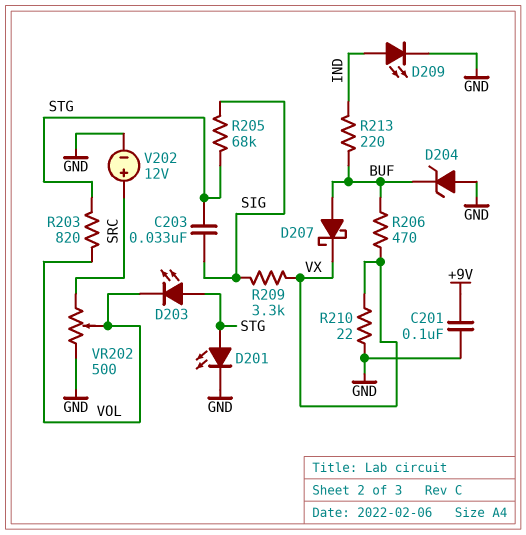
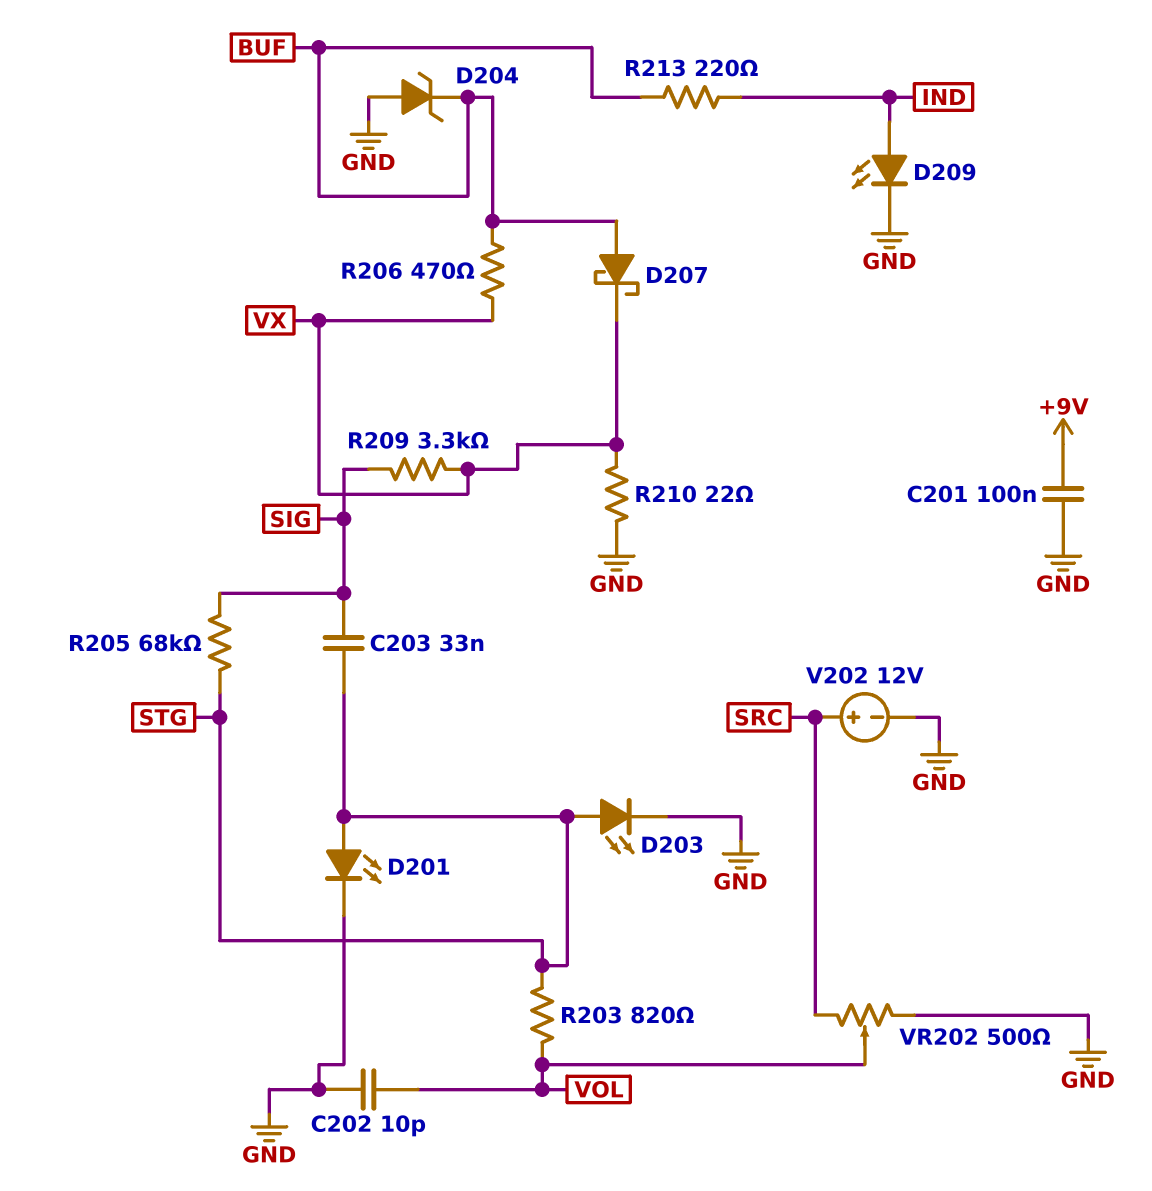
C202: none -> 10pF (GND, VOL)
D203: LED (A STG, K VOL) -> LED (A STG, K GND)

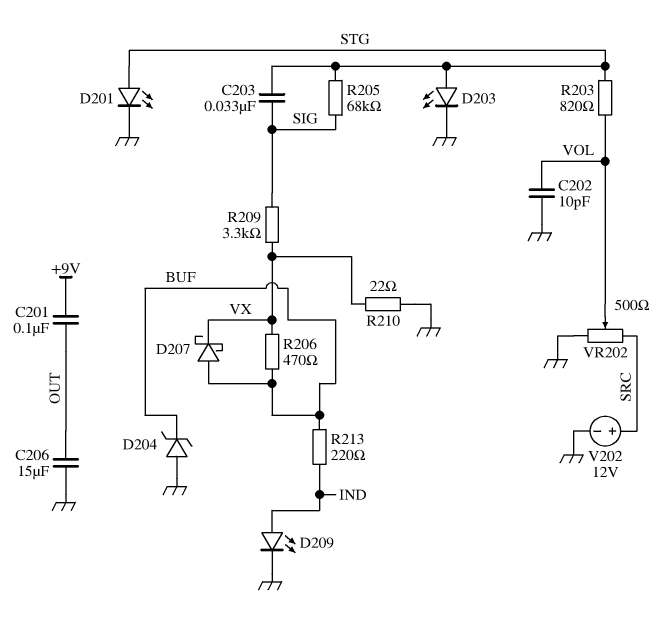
C201: 100nF (+9V, GND) -> 100nF (+9V, OUT)
C206: none -> 15uF (GND, OUT)

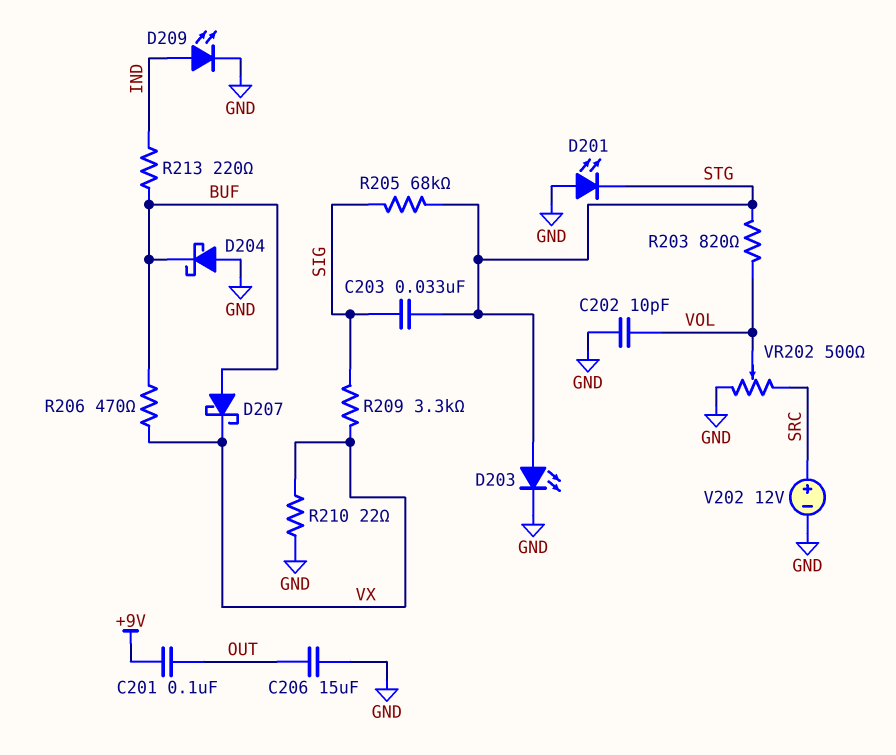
D201: LED (A STG, K GND) -> LED (A GND, K STG)
D204: zener (A GND, K BUF) -> schottky (A GND, K BUF)

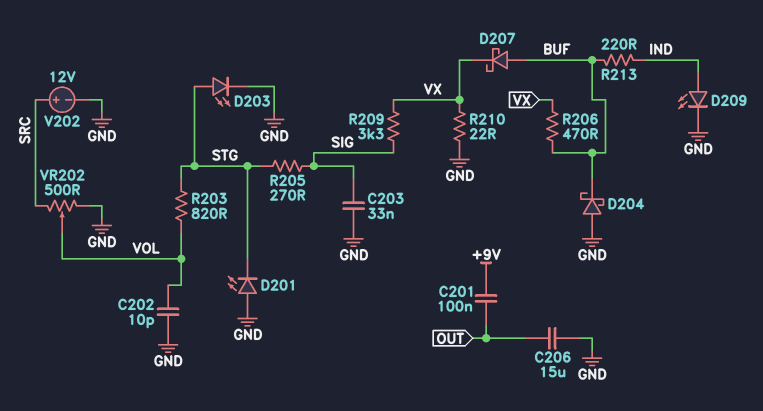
C203: 33nF (SIG, STG) -> 33nF (GND, SIG)
R205: 68k (SIG, STG) -> 270 (SIG, STG)

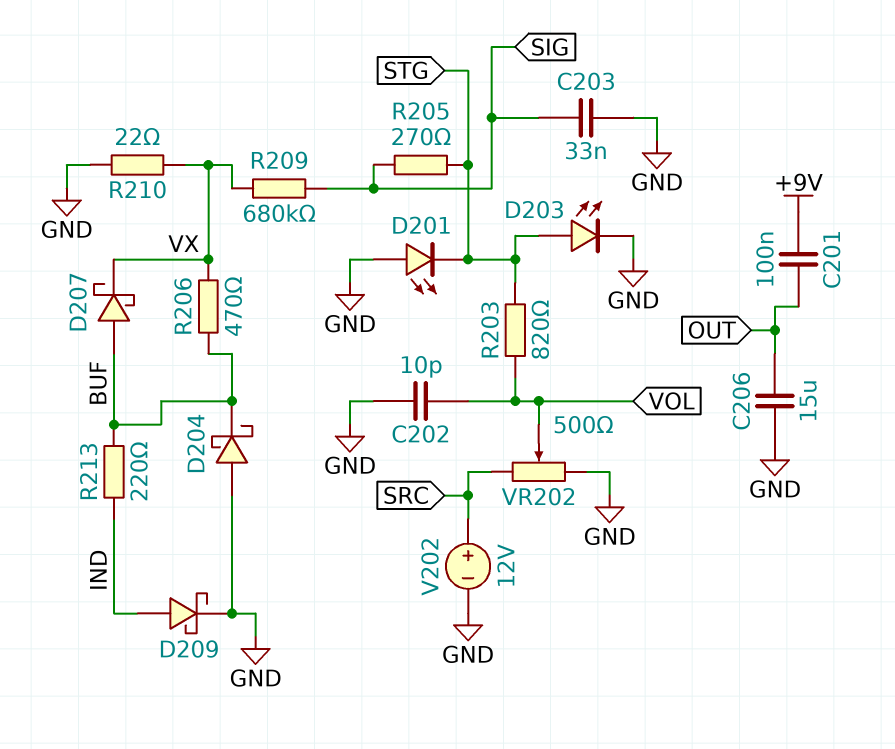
D209: LED (A IND, K GND) -> schottky (A IND, K GND)
R209: 3.3k (SIG, VX) -> 680k (SIG, VX)

